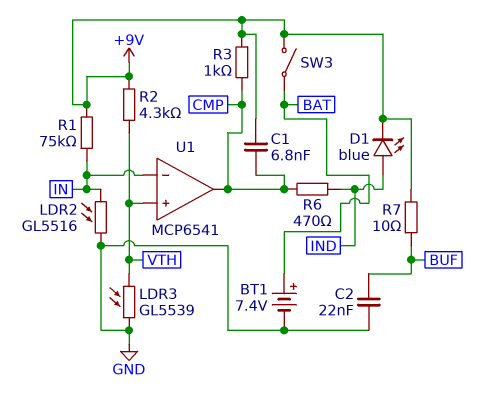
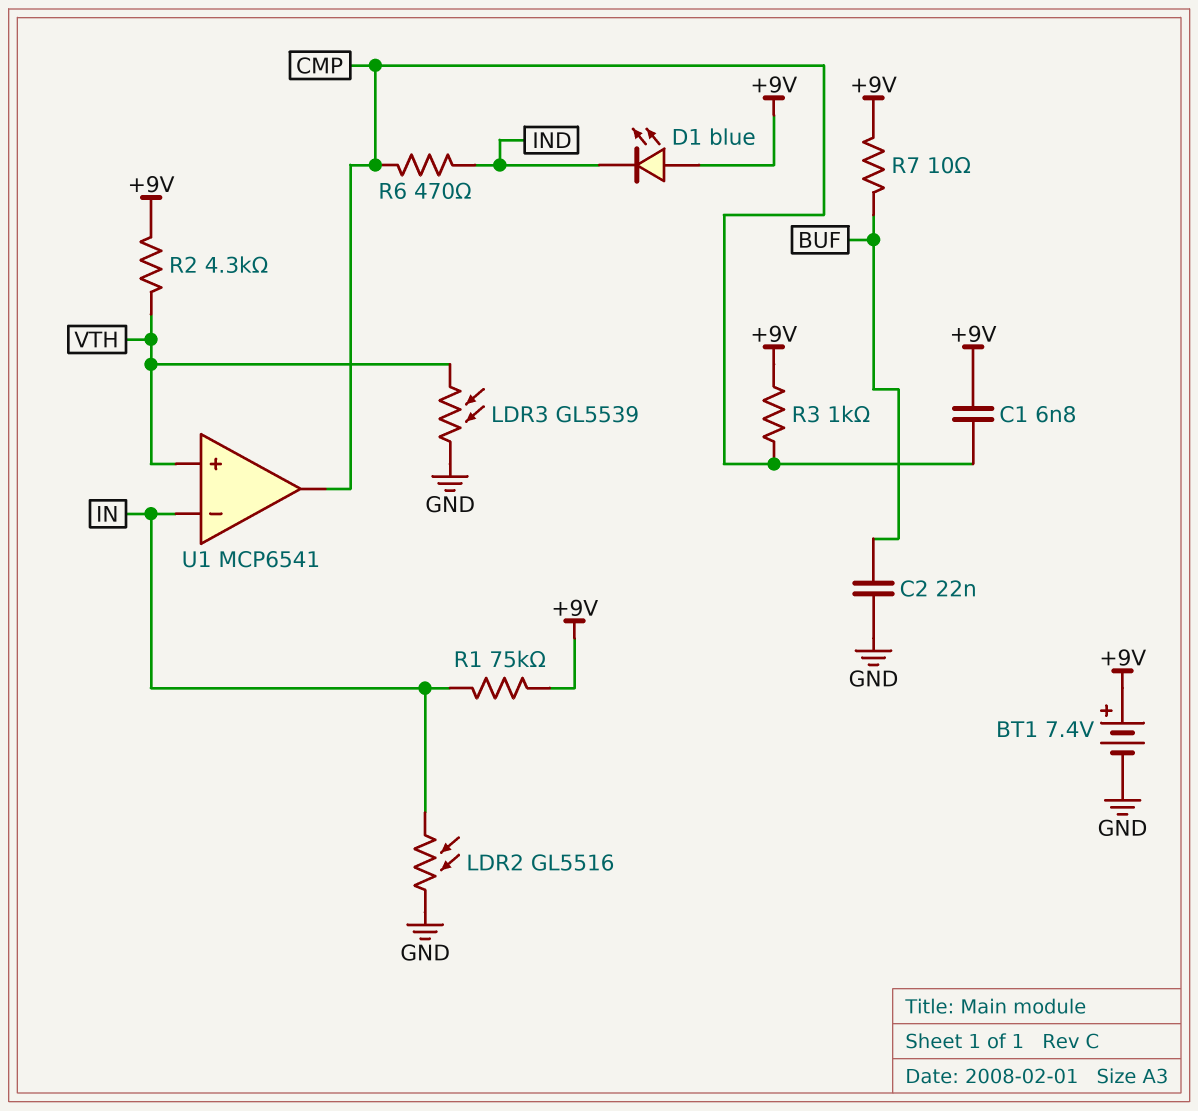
BT1: 7.4V (plus BAT, minus GND) -> 7.4V (plus +9V, minus GND)
D1: LED blue (A IND, K +9V) -> LED blue (A +9V, K IND)
SW3: switch (+9V, BAT) -> none

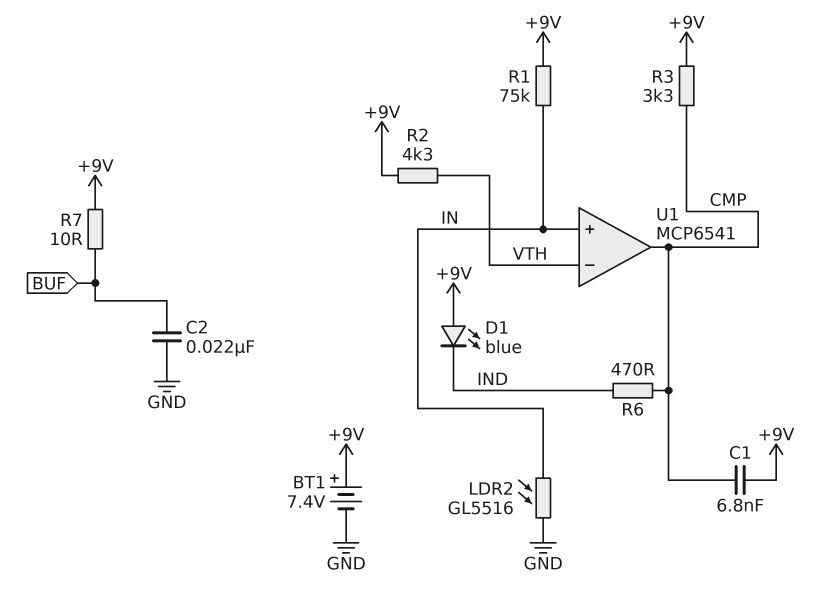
LDR3: GL5539 (GND, VTH) -> none
R3: 1k (+9V, CMP) -> 3.3k (+9V, CMP)
U1 pin in+: VTH -> IN
U1 pin in-: IN -> VTH

